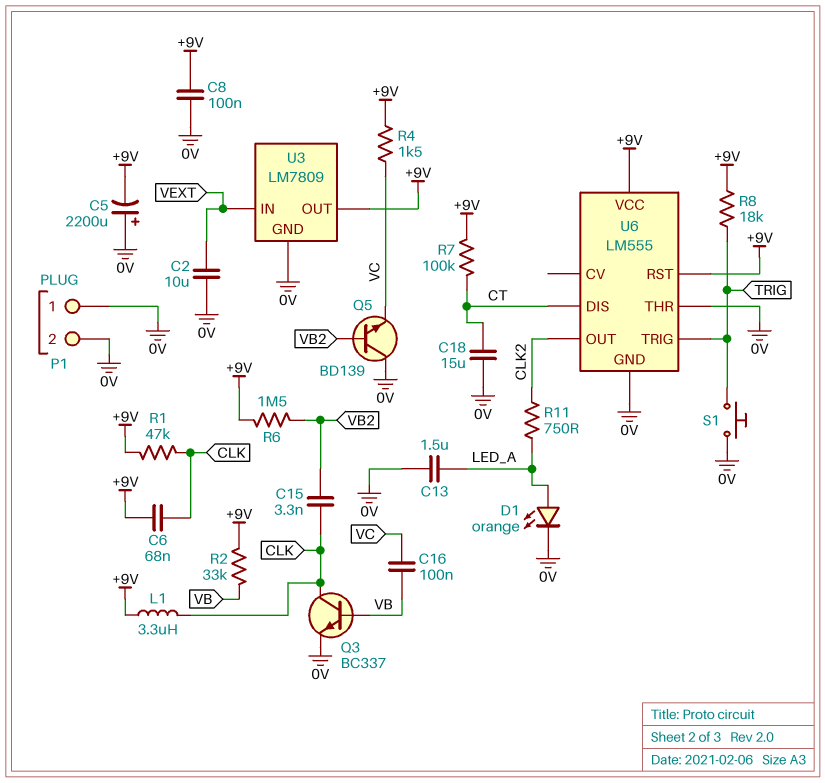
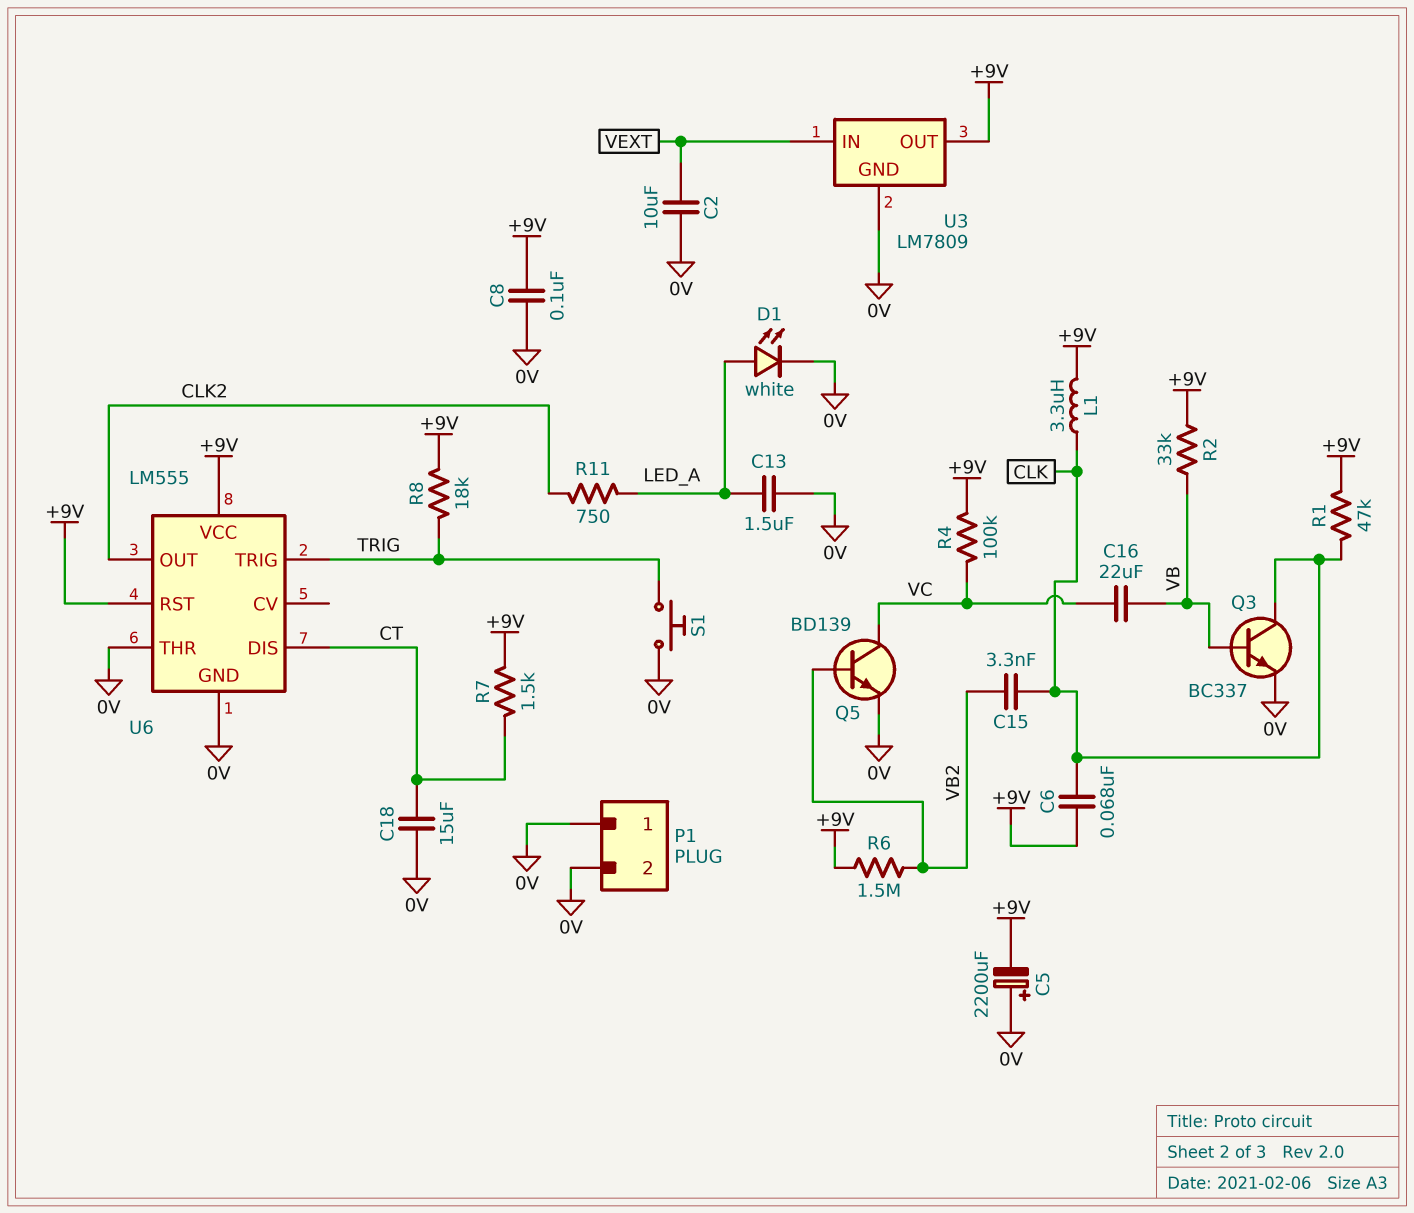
C16: 100nF (VB, VC) -> 22uF (VB, VC)
D1: LED orange (A LED_A, K 0V) -> LED white (A LED_A, K 0V)
Q5: NPN BD139 (B VB2, C 0V, E VC) -> NPN BD139 (B VB2, C VC, E 0V)
R4: 1.5k (+9V, VC) -> 100k (+9V, VC)
R7: 100k (+9V, CT) -> 1.5k (+9V, CT)

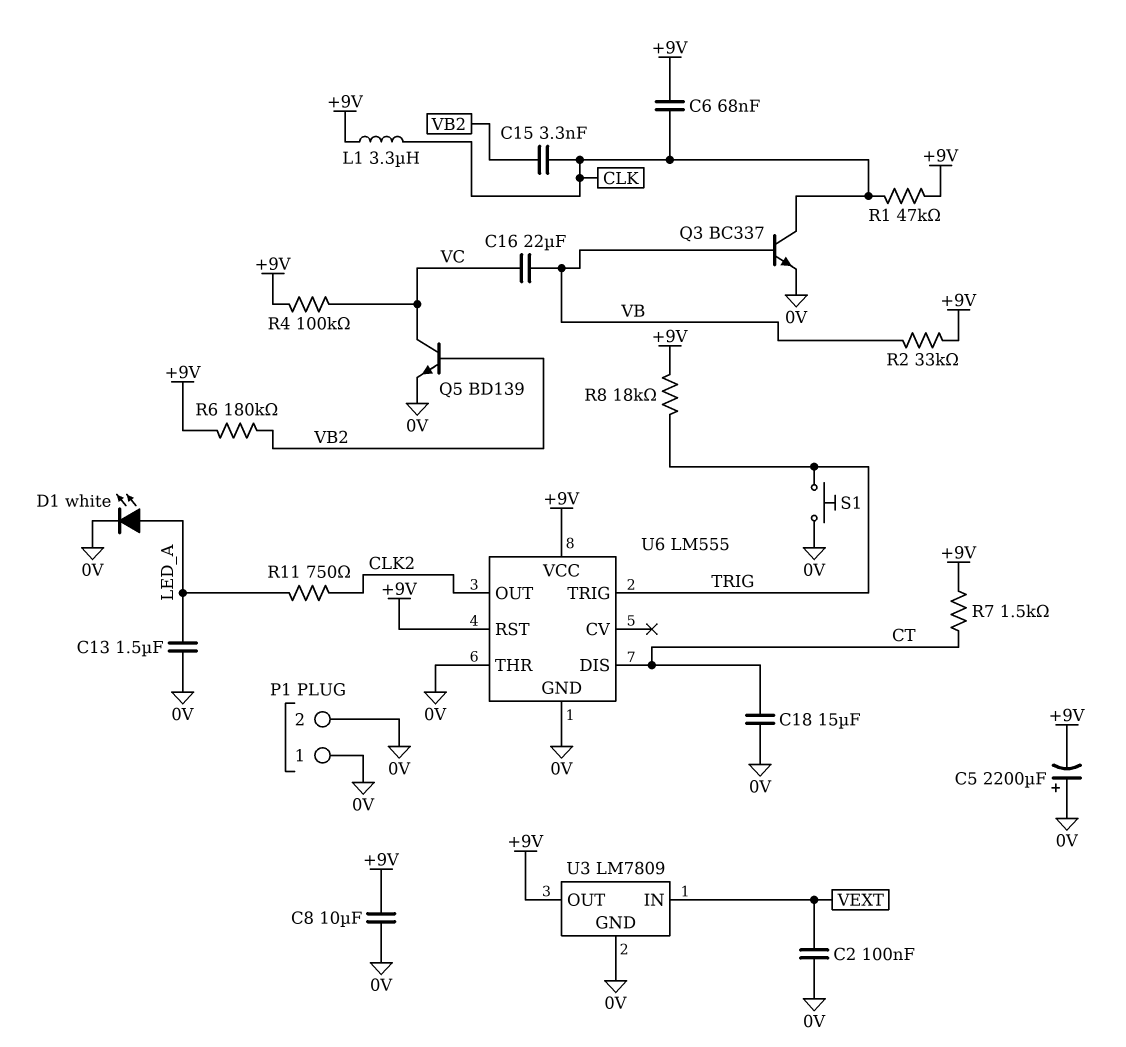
C2: 10uF (0V, VEXT) -> 100nF (0V, VEXT)
C8: 100nF (+9V, 0V) -> 10uF (+9V, 0V)
R6: 1.5M (+9V, VB2) -> 180k (+9V, VB2)

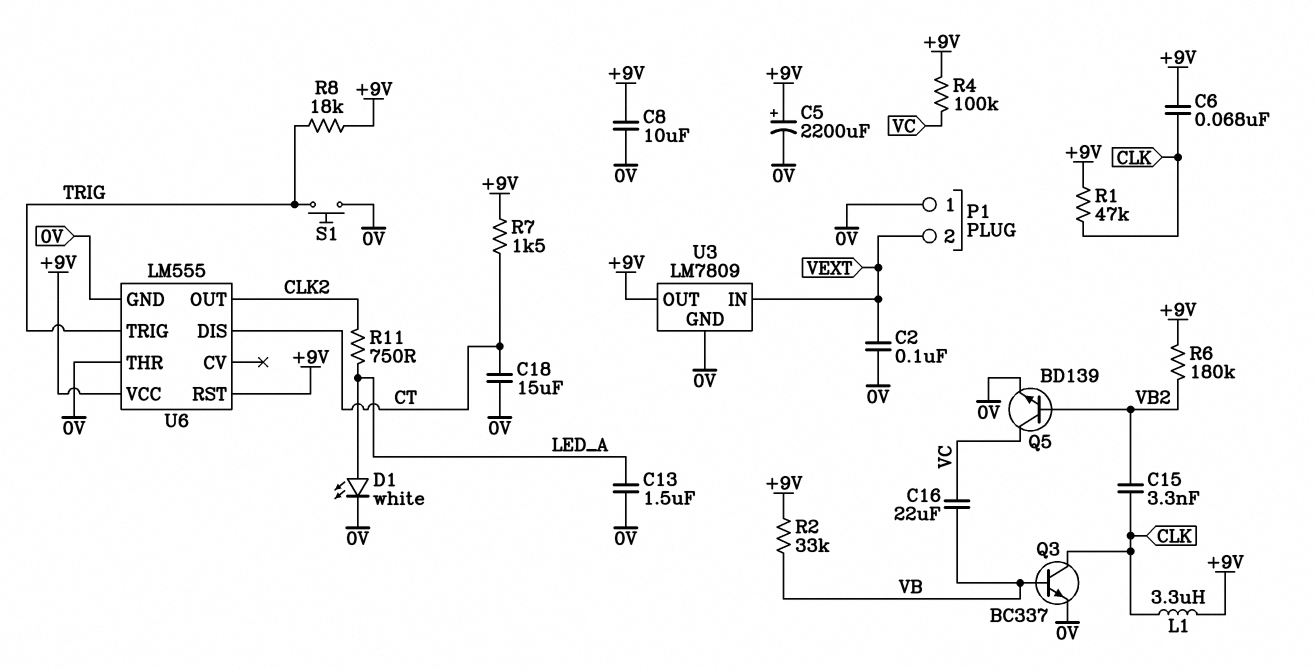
C5: 2200uF (plus 0V, minus +9V) -> 2200uF (plus +9V, minus 0V)
P1 pin 2: 0V -> VEXT

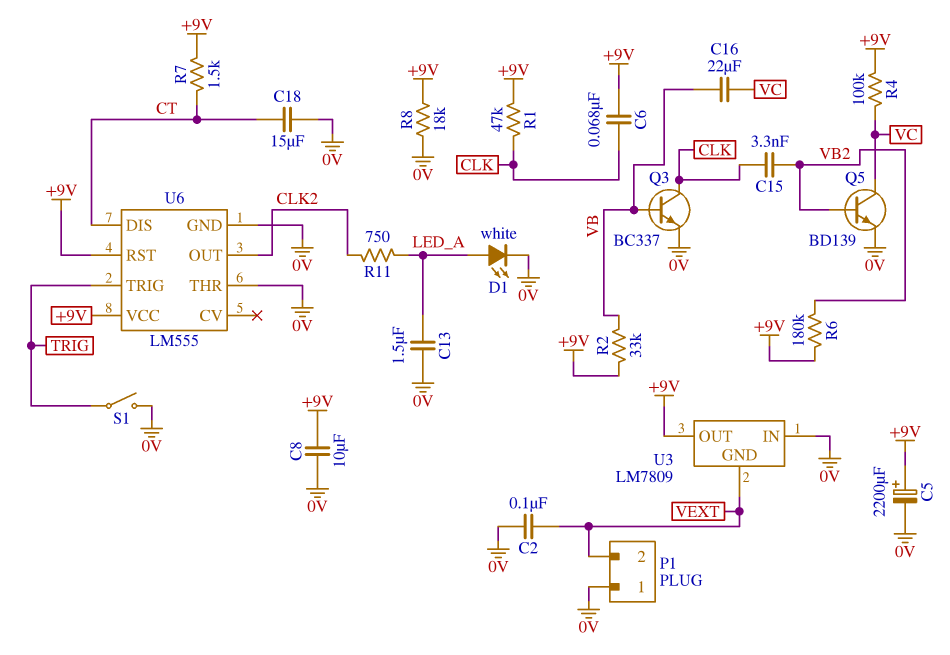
L1: 3.3uH (+9V, CLK) -> none
R8: 18k (+9V, TRIG) -> 18k (+9V, 0V)
S1: button (0V, TRIG) -> switch (0V, TRIG)
U3 pin GND: 0V -> VEXT
U3 pin IN: VEXT -> 0V

